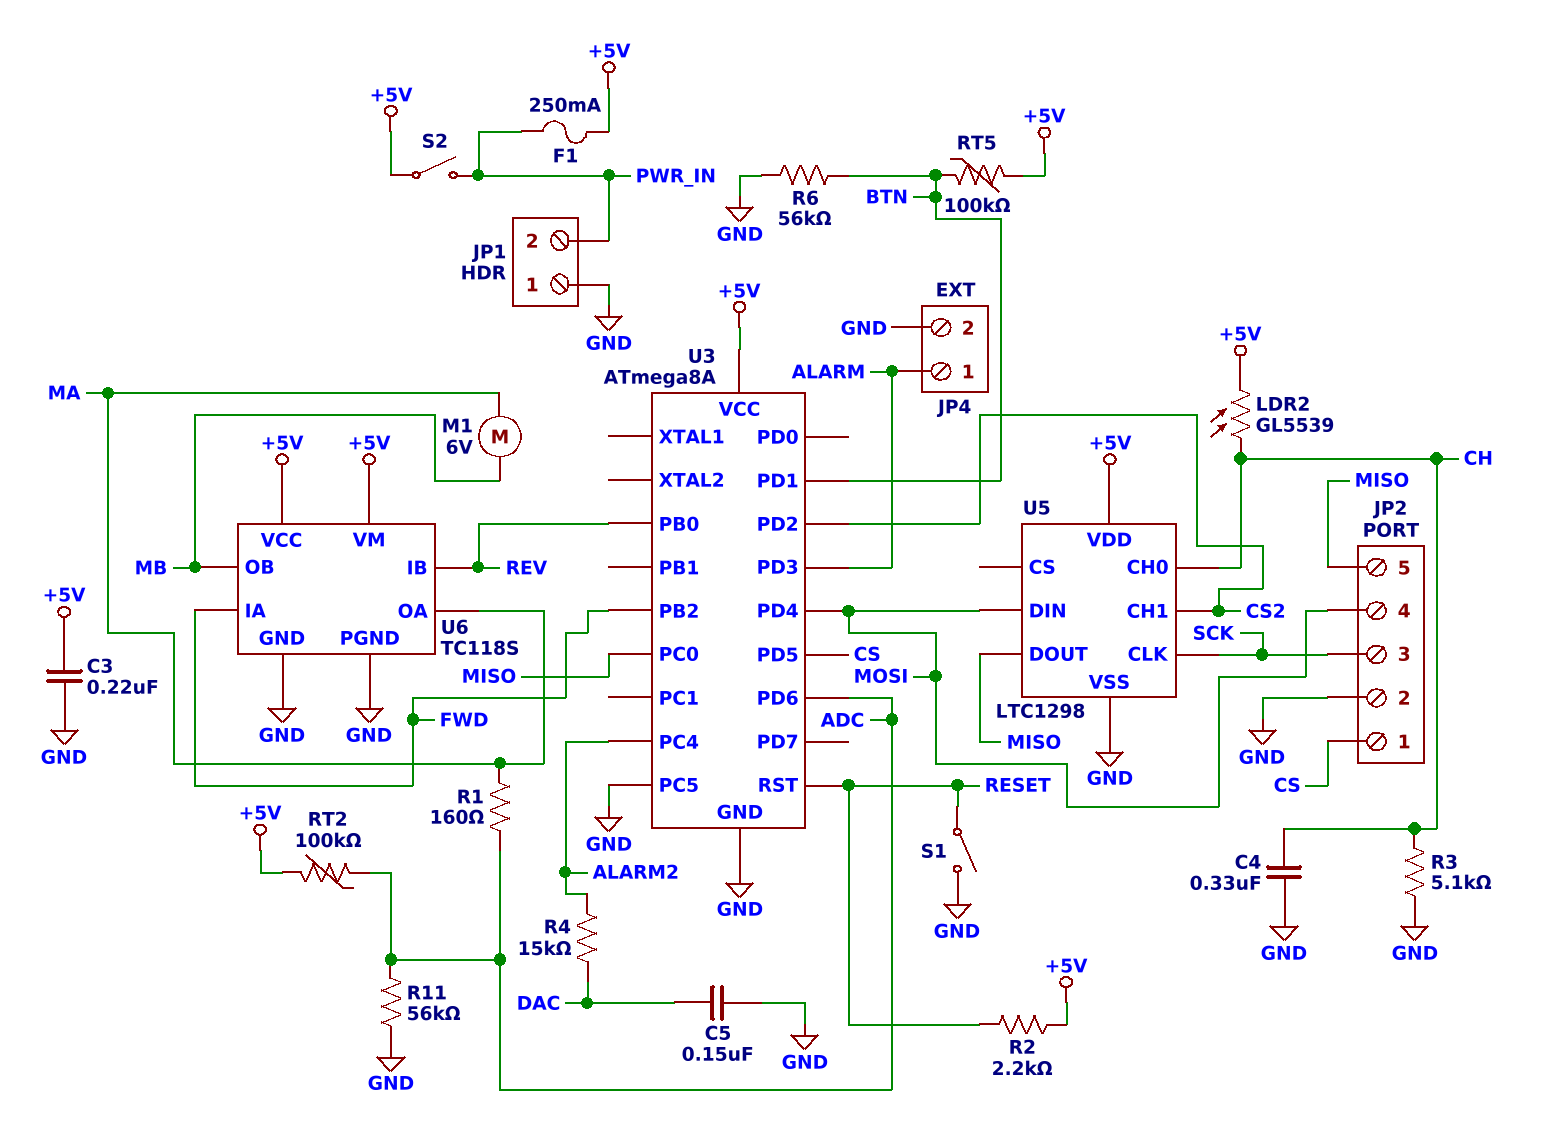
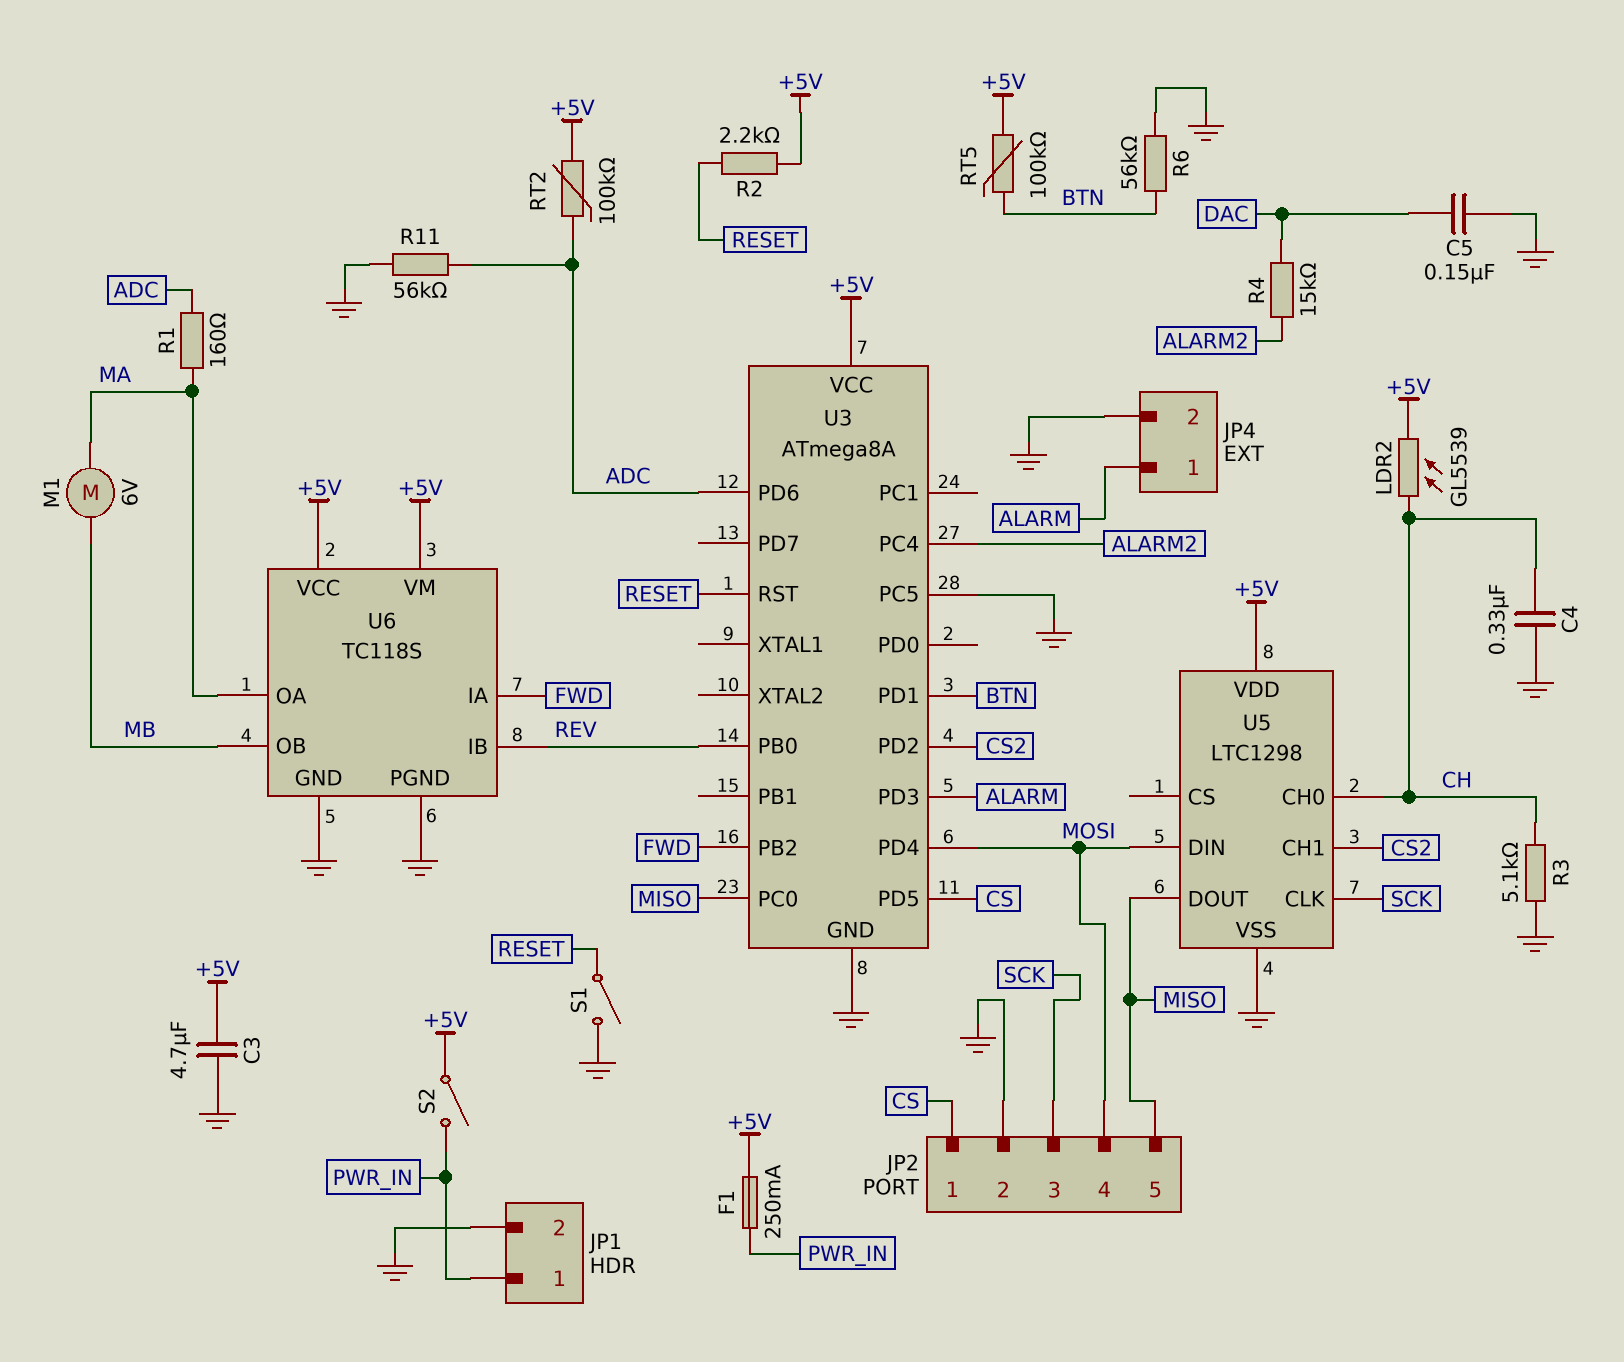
C3: 220nF (+5V, GND) -> 4.7uF (+5V, GND)
JP1 pin 1: GND -> PWR_IN
JP1 pin 2: PWR_IN -> GND

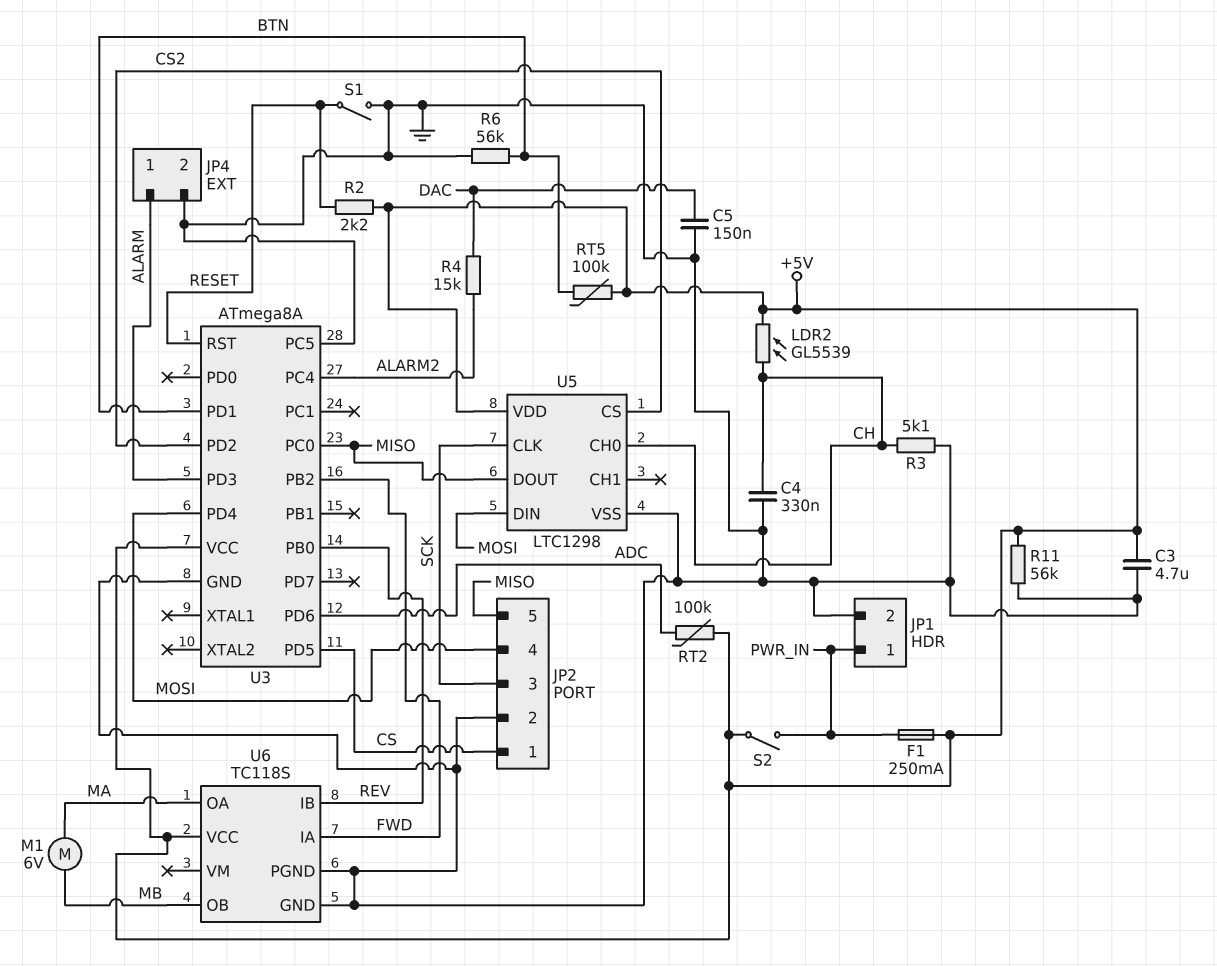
R1: 160 (ADC, MA) -> none
R11: 56k (ADC, GND) -> 56k (+5V, GND)
U5 pin CH1: CS2 -> none
U5 pin CS: none -> CS2
U6 pin VM: +5V -> none

